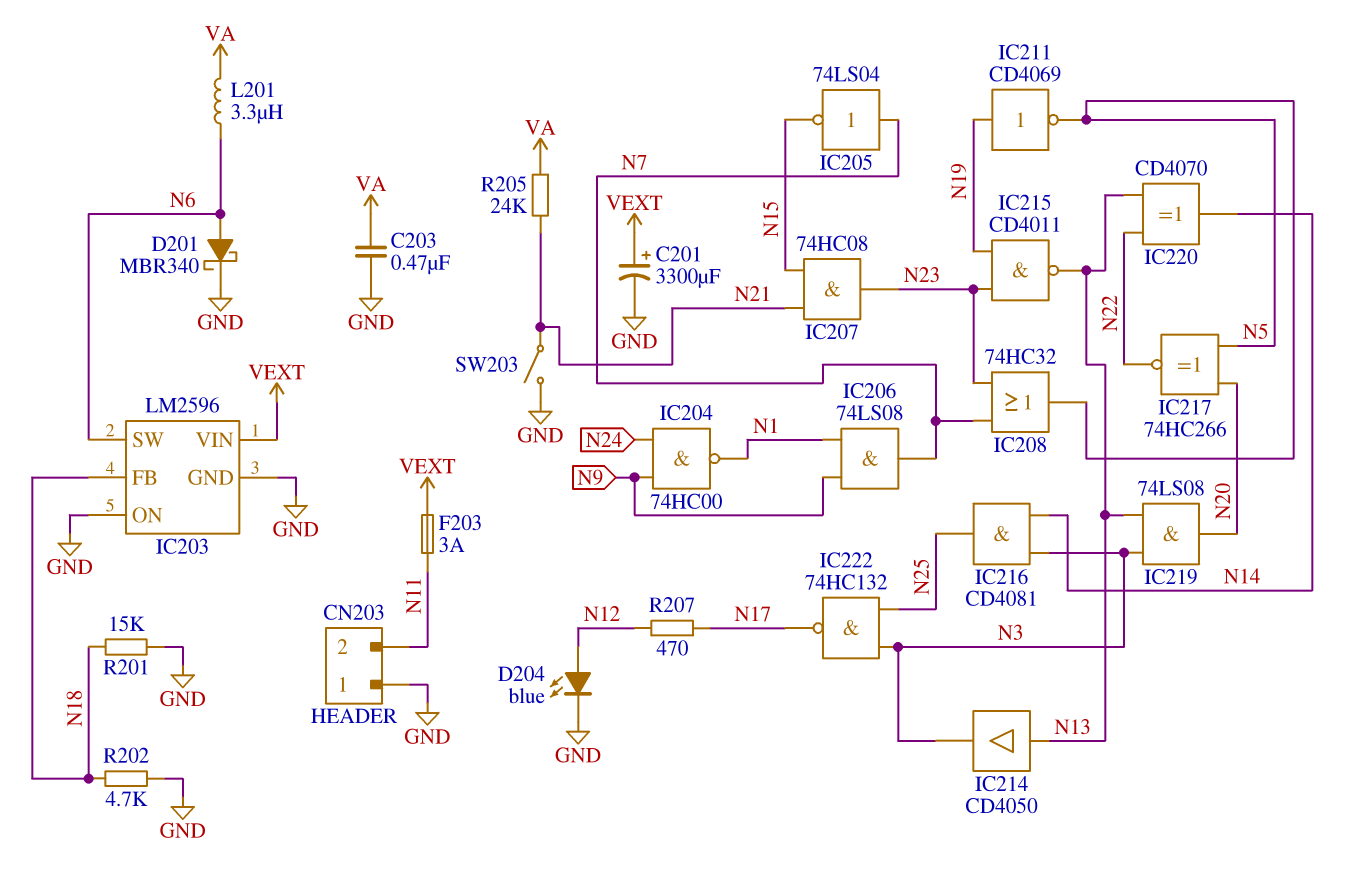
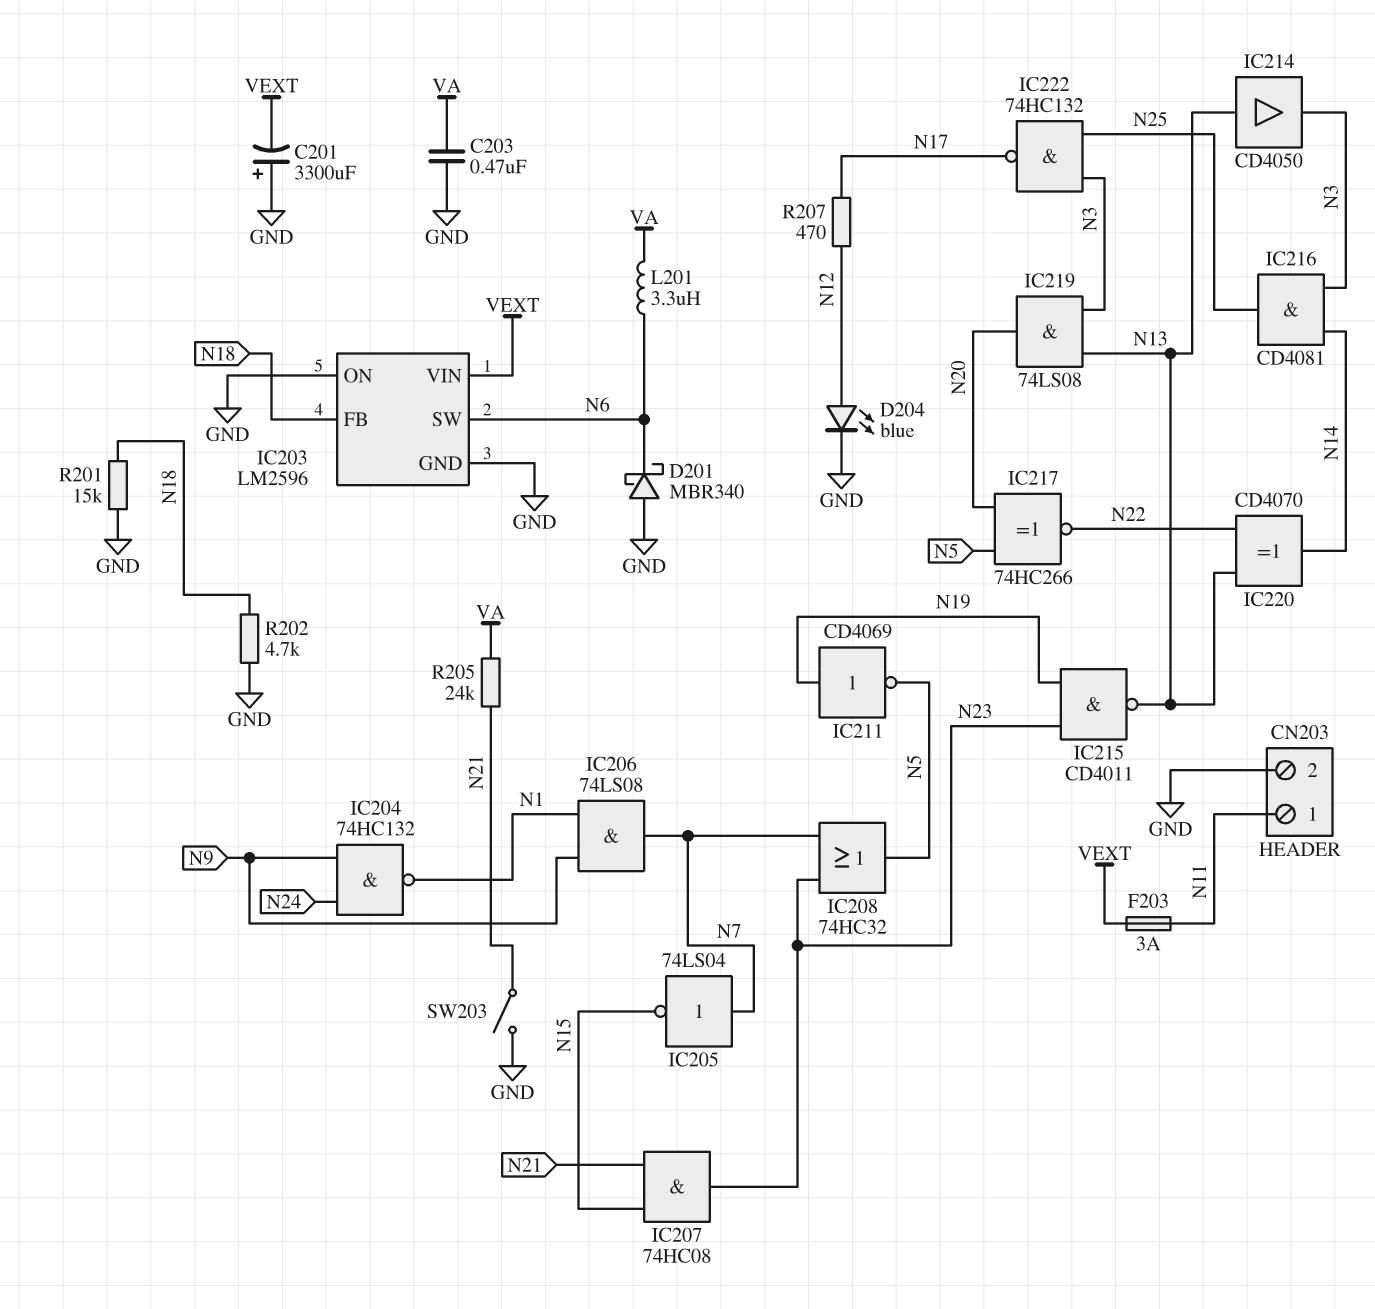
C201: 3300uF (plus VEXT, minus GND) -> 3300uF (plus GND, minus VEXT)
CN203 pin 1: GND -> N11
CN203 pin 2: N11 -> GND
D201: schottky MBR340 (A N6, K GND) -> schottky MBR340 (A GND, K N6)
IC204: NAND 74HC00 (in N9, in N24, out N1) -> NAND 74HC132 (in N9, in N24, out N1)

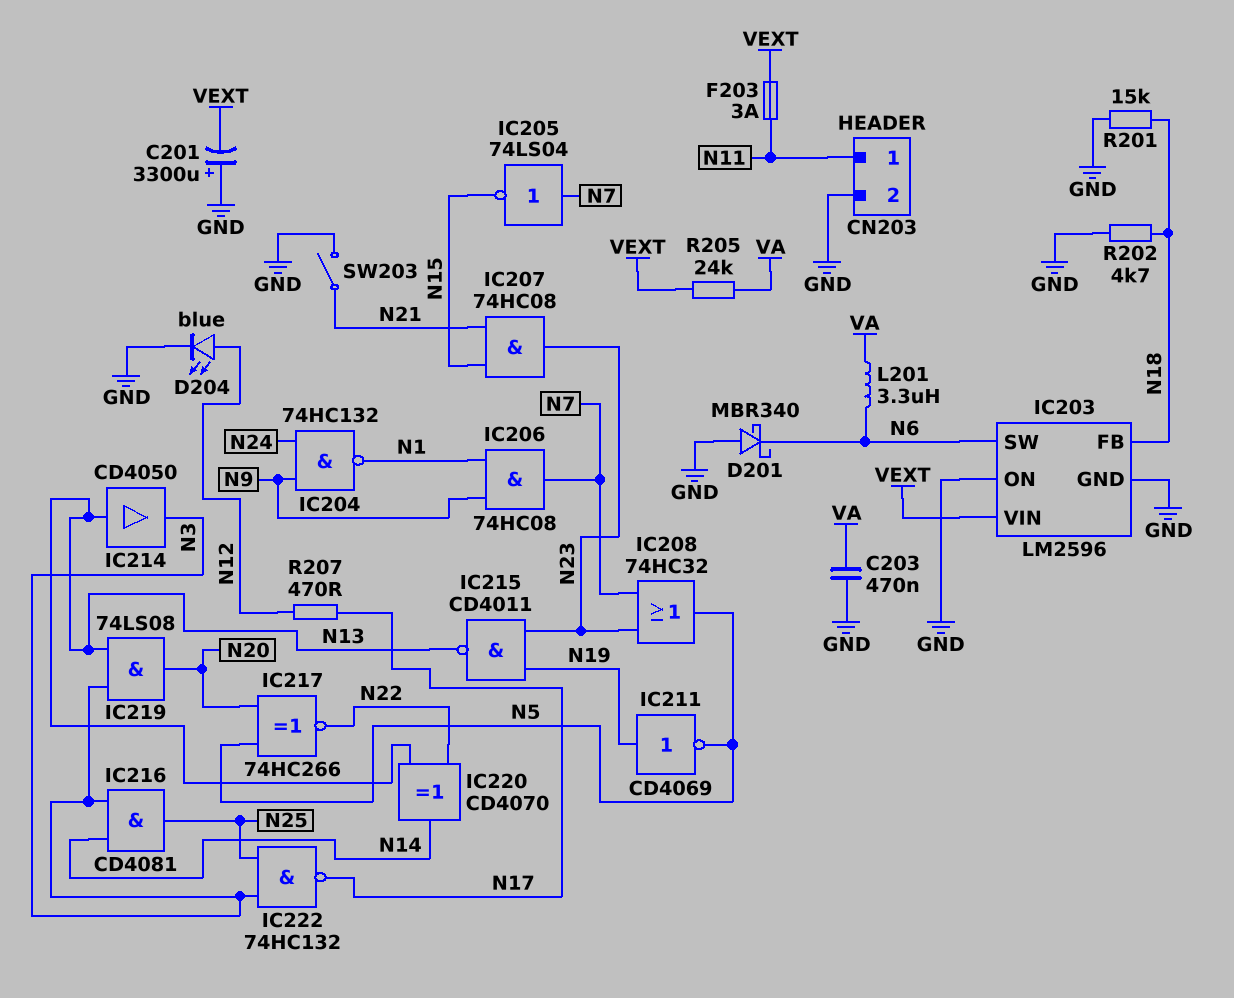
IC206: AND 74LS08 (in N1, in N9, out N7) -> AND 74HC08 (in N1, in N9, out N7)
R205: 24k (N21, VA) -> 24k (VA, VEXT)

